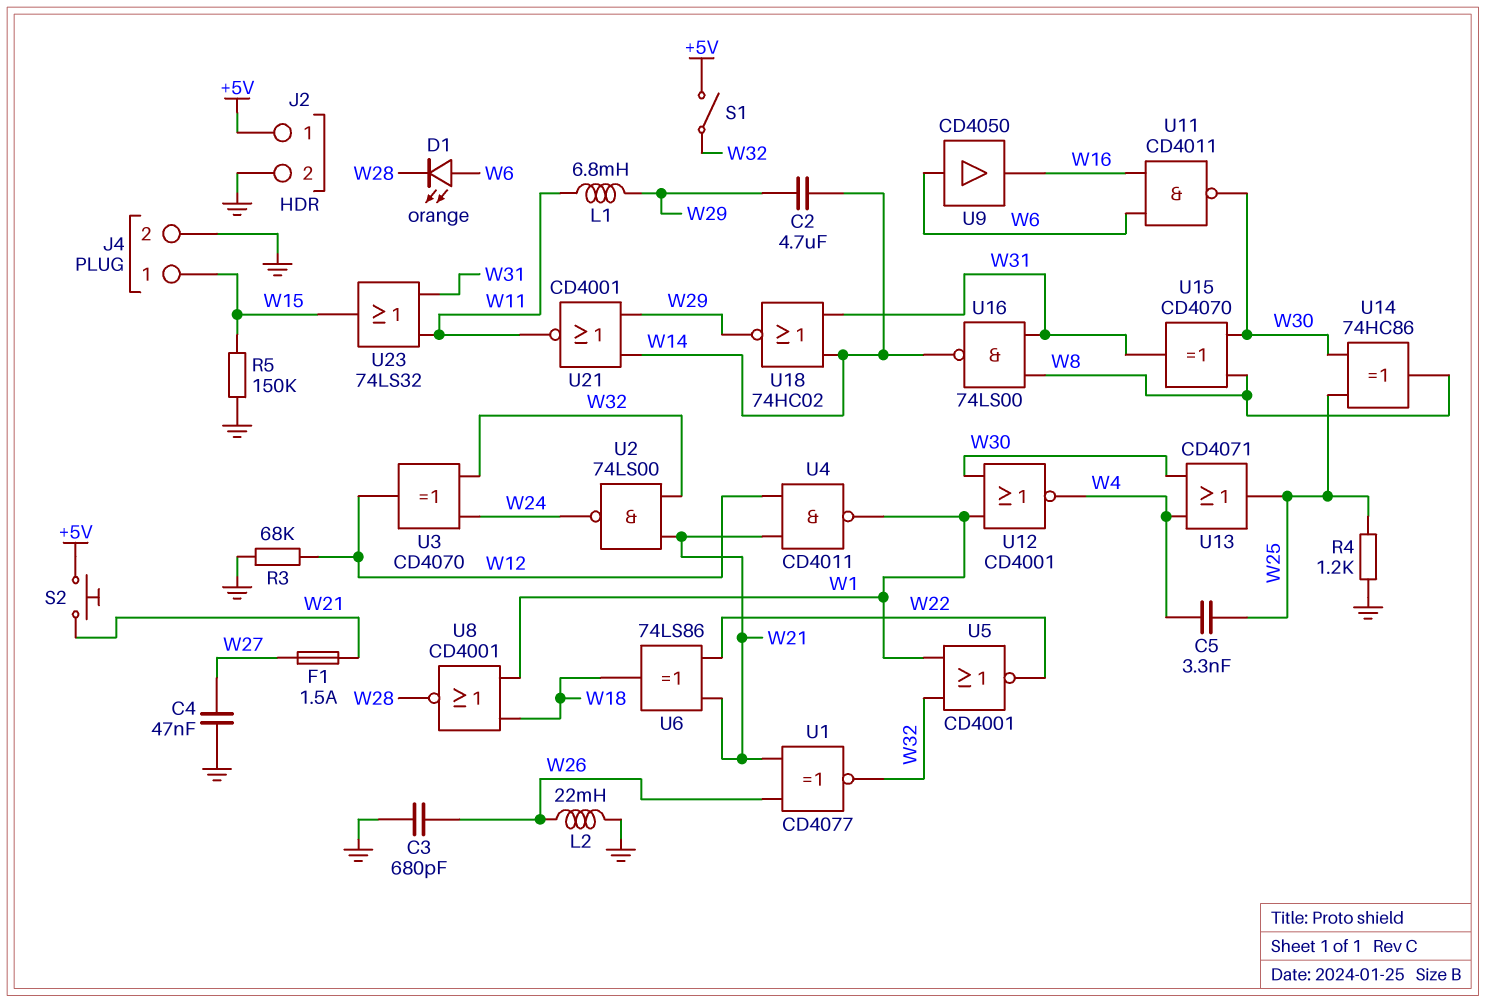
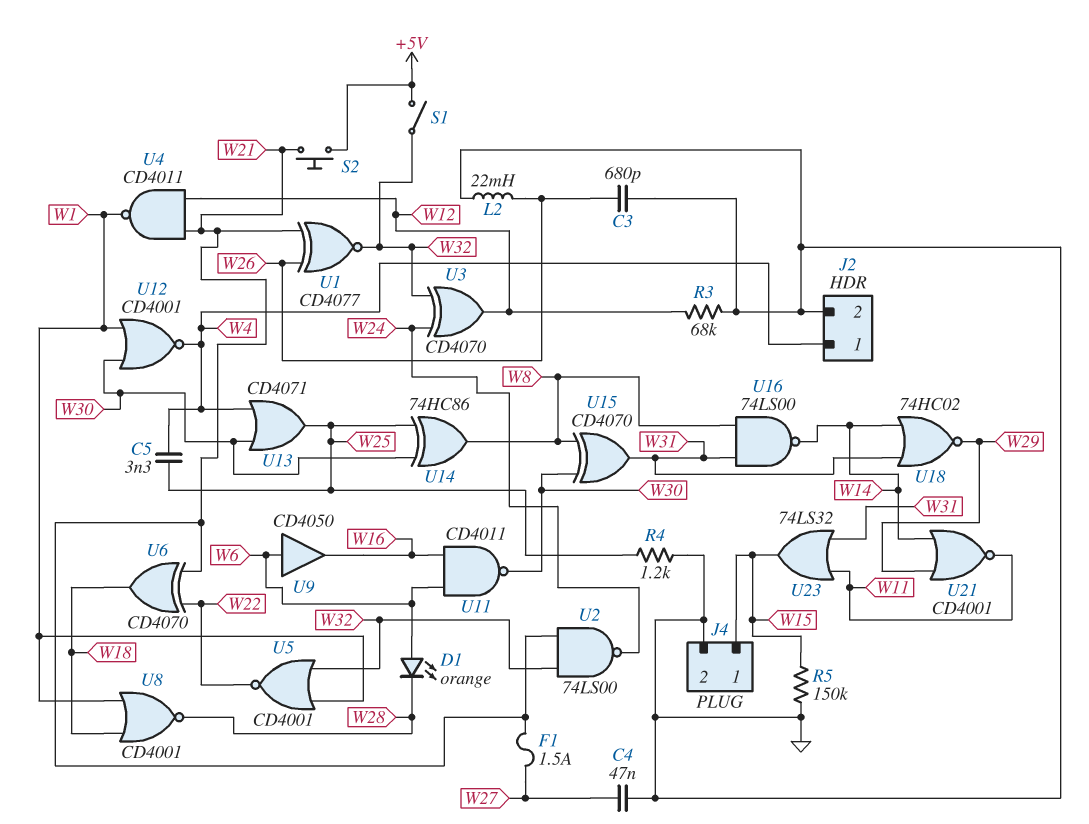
C2: 4.7uF (W14, W29) -> none
J2 pin 1: +5V -> W4
L1: 6.8mH (W11, W29) -> none
U6: XOR 74LS86 (in W21, in W22, out W18) -> XOR CD4070 (in W21, in W22, out W18)

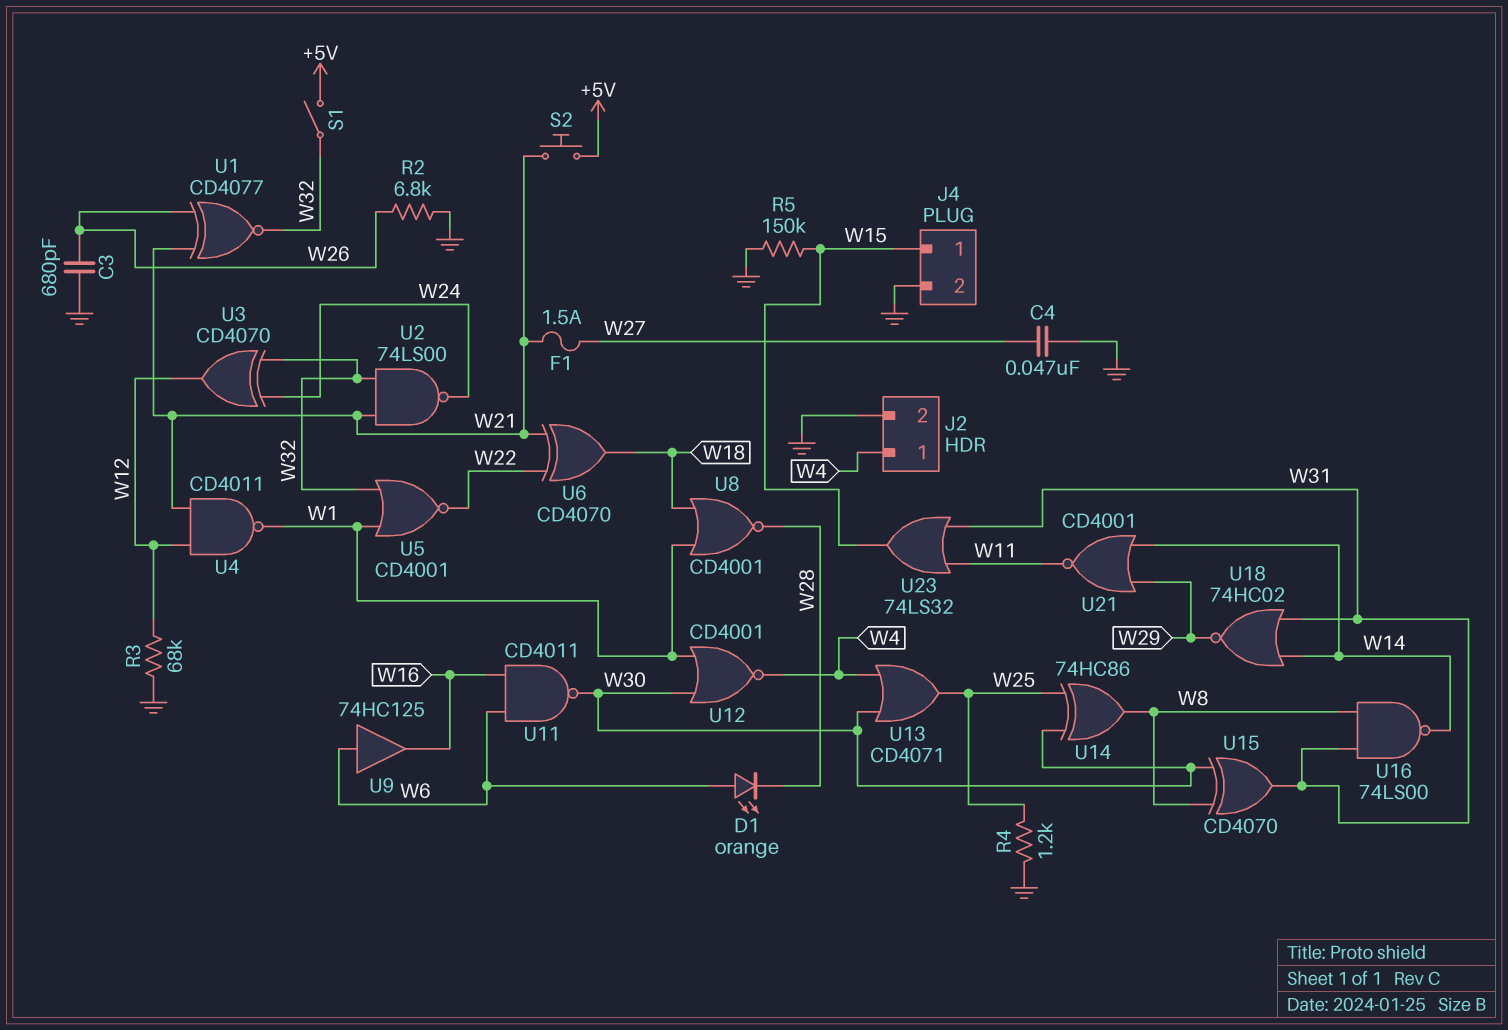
C5: 3.3nF (W4, W25) -> none
L2: 22mH (GND, W26) -> none
R2: none -> 6.8k (GND, W26)
U9: buffer CD4050 (in W6, out W16) -> buffer 74HC125 (in W6, out W16)

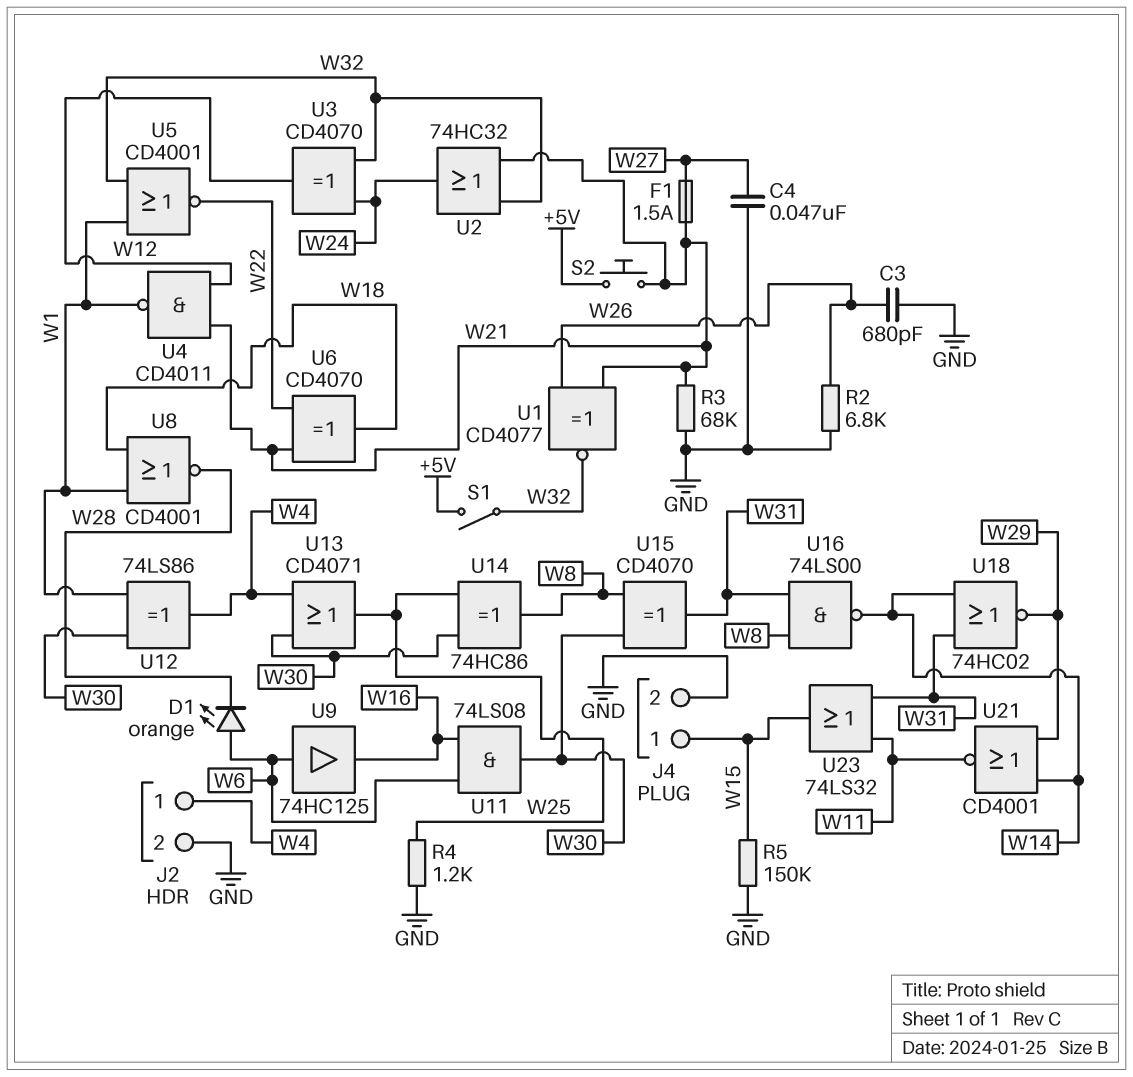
R3: 68k (GND, W12) -> 68k (GND, W21)
U2: NAND 74LS00 (in W21, in W32, out W24) -> OR 74HC32 (in W21, in W32, out W24)
U11: NAND CD4011 (in W6, in W16, out W30) -> AND 74LS08 (in W6, in W16, out W30)
U12: NOR CD4001 (in W1, in W30, out W4) -> XOR 74LS86 (in W1, in W30, out W4)

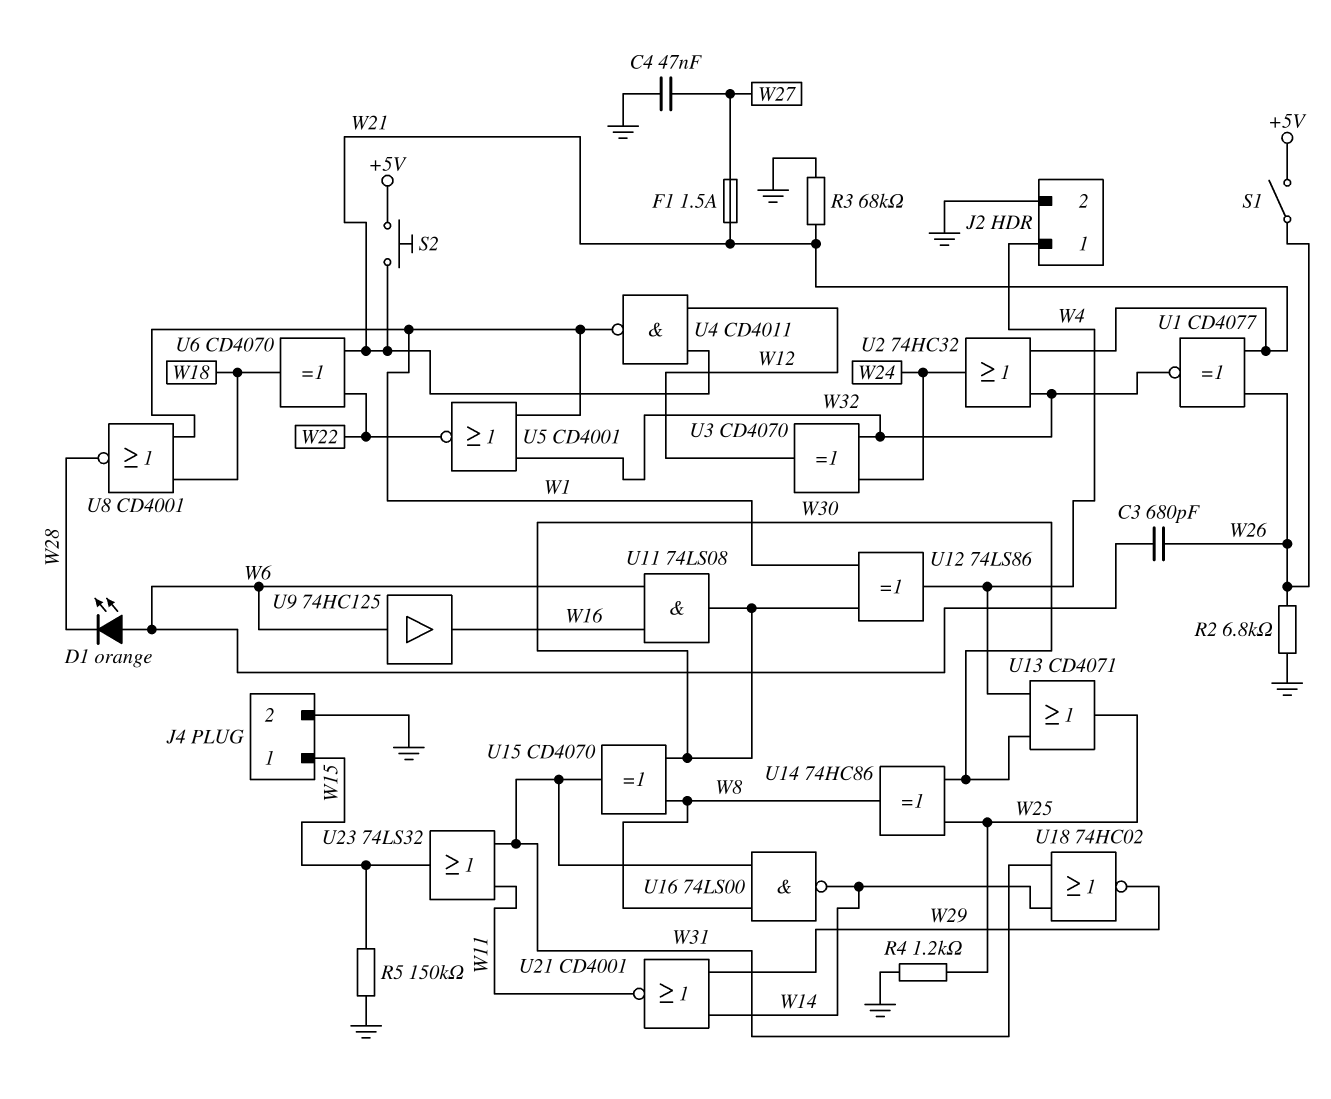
C3: 680pF (GND, W26) -> 680pF (W6, W26)
S1: switch (+5V, W32) -> switch (+5V, W26)

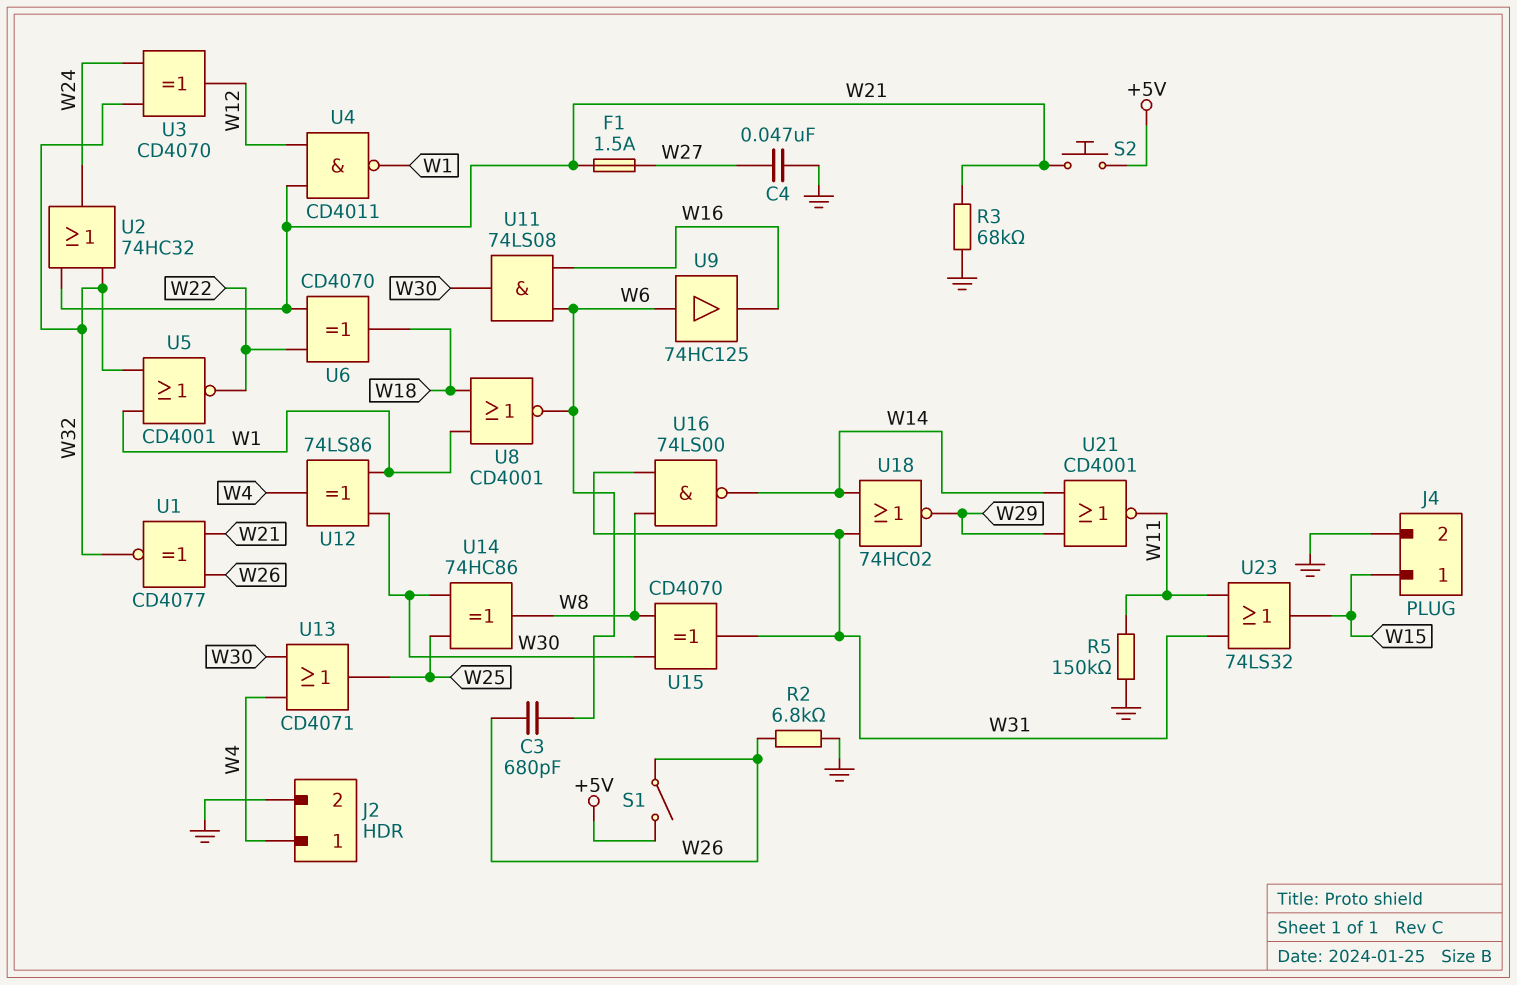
D1: LED orange (A W6, K W28) -> none
R4: 1.2k (GND, W25) -> none
R5: 150k (GND, W15) -> 150k (GND, W11)
U8: NOR CD4001 (in W1, in W18, out W28) -> NOR CD4001 (in W1, in W18, out W6)

